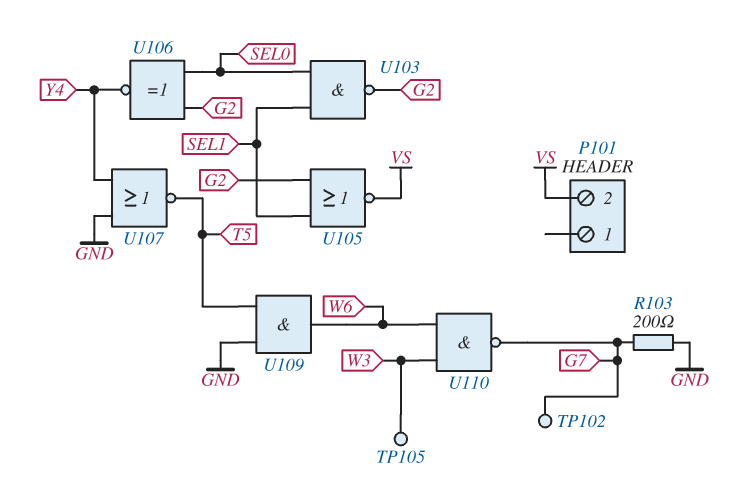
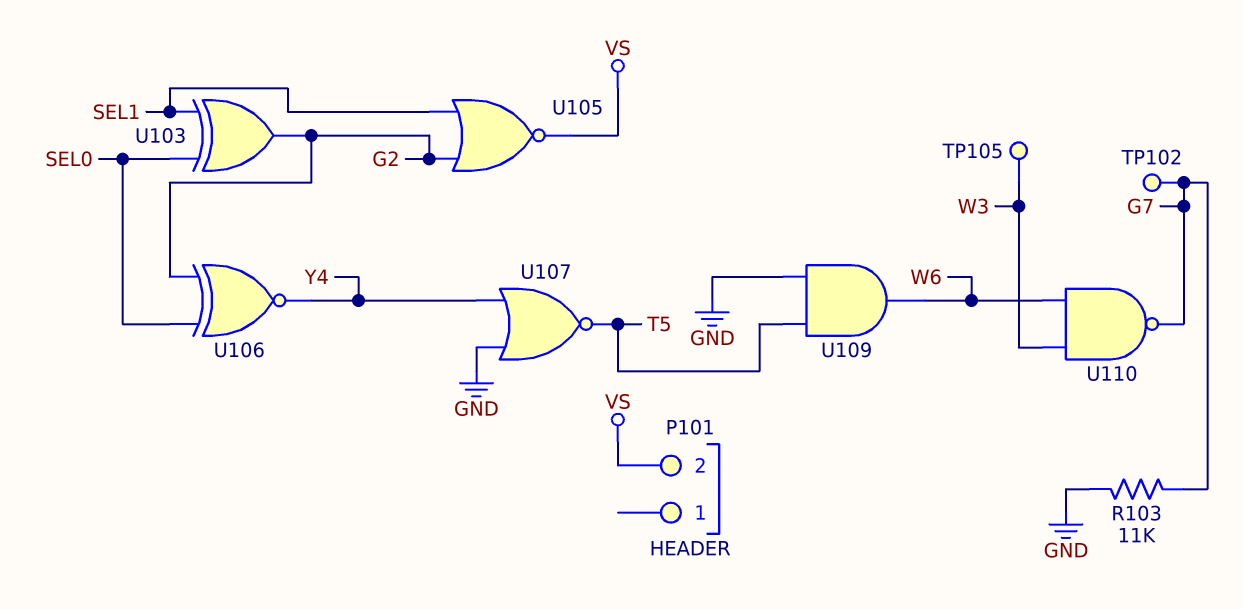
R103: 200 (G7, GND) -> 11k (G7, GND)
U103: NAND (in SEL0, in SEL1, out G2) -> XOR (in SEL0, in SEL1, out G2)

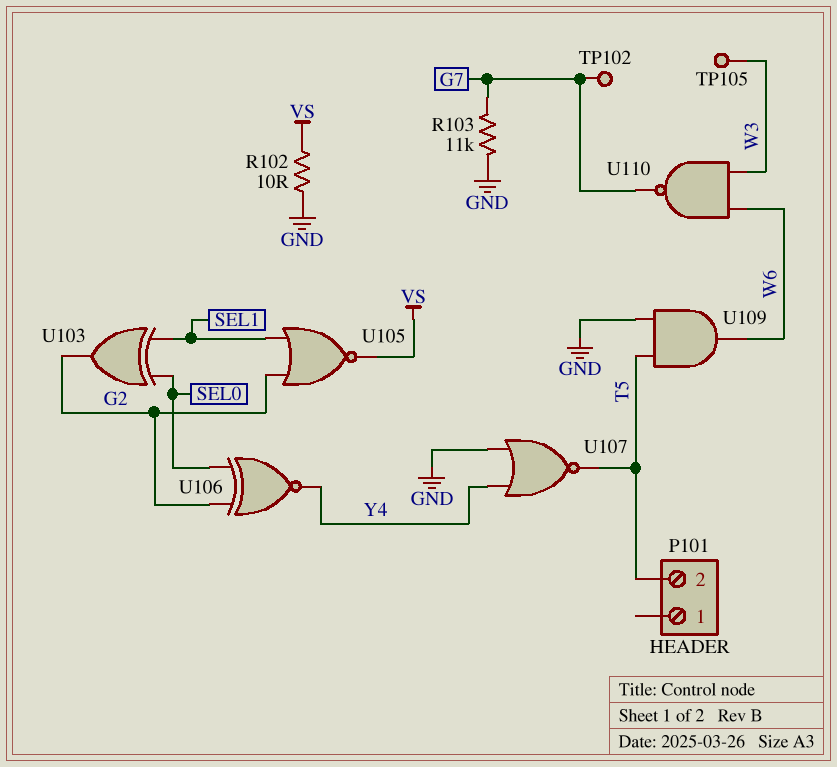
P101 pin 2: VS -> T5
R102: none -> 10 (GND, VS)

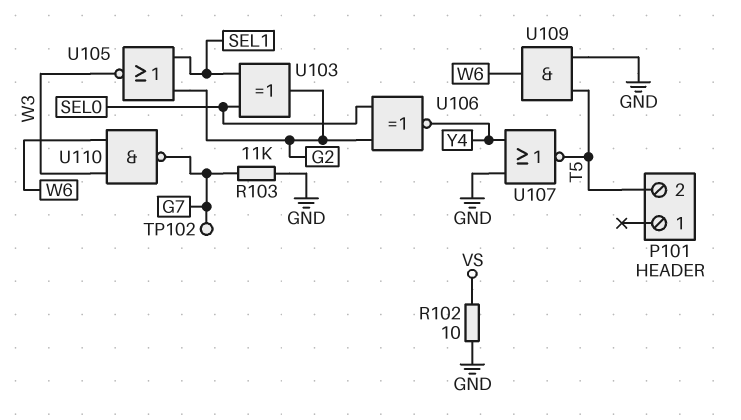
TP105: test point (W3) -> none
U105: NOR (in G2, in SEL1, out VS) -> NOR (in G2, in SEL1, out W3)

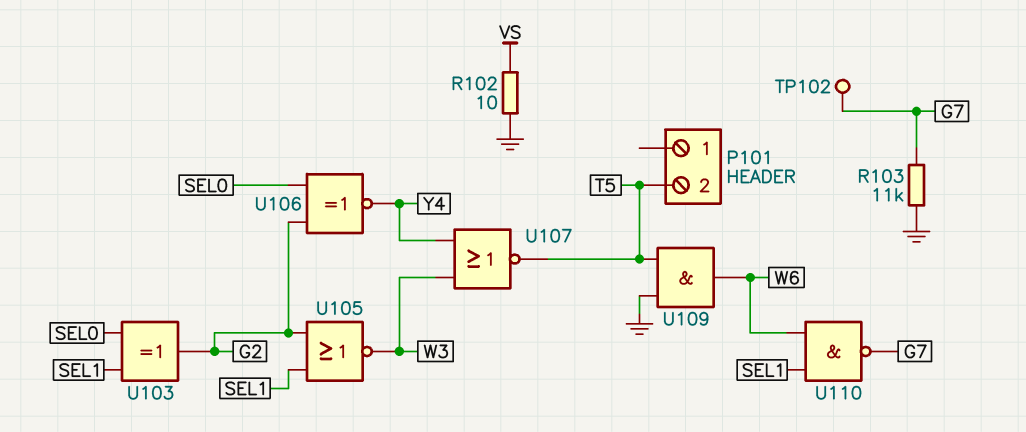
U107: NOR (in GND, in Y4, out T5) -> NOR (in W3, in Y4, out T5)
U110: NAND (in W3, in W6, out G7) -> NAND (in SEL1, in W6, out G7)

